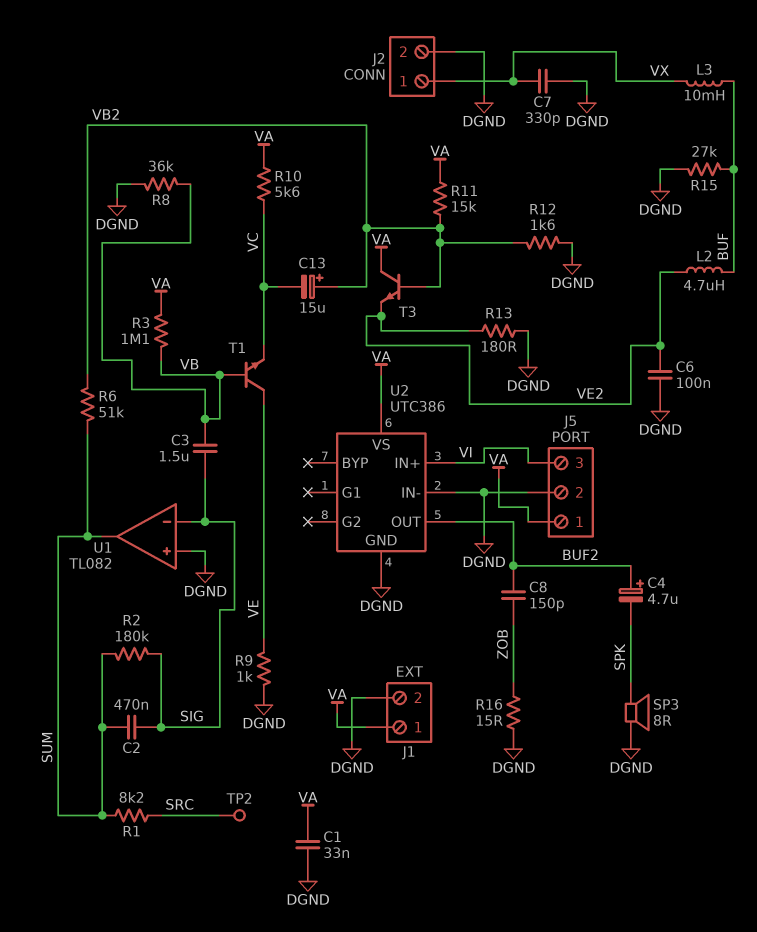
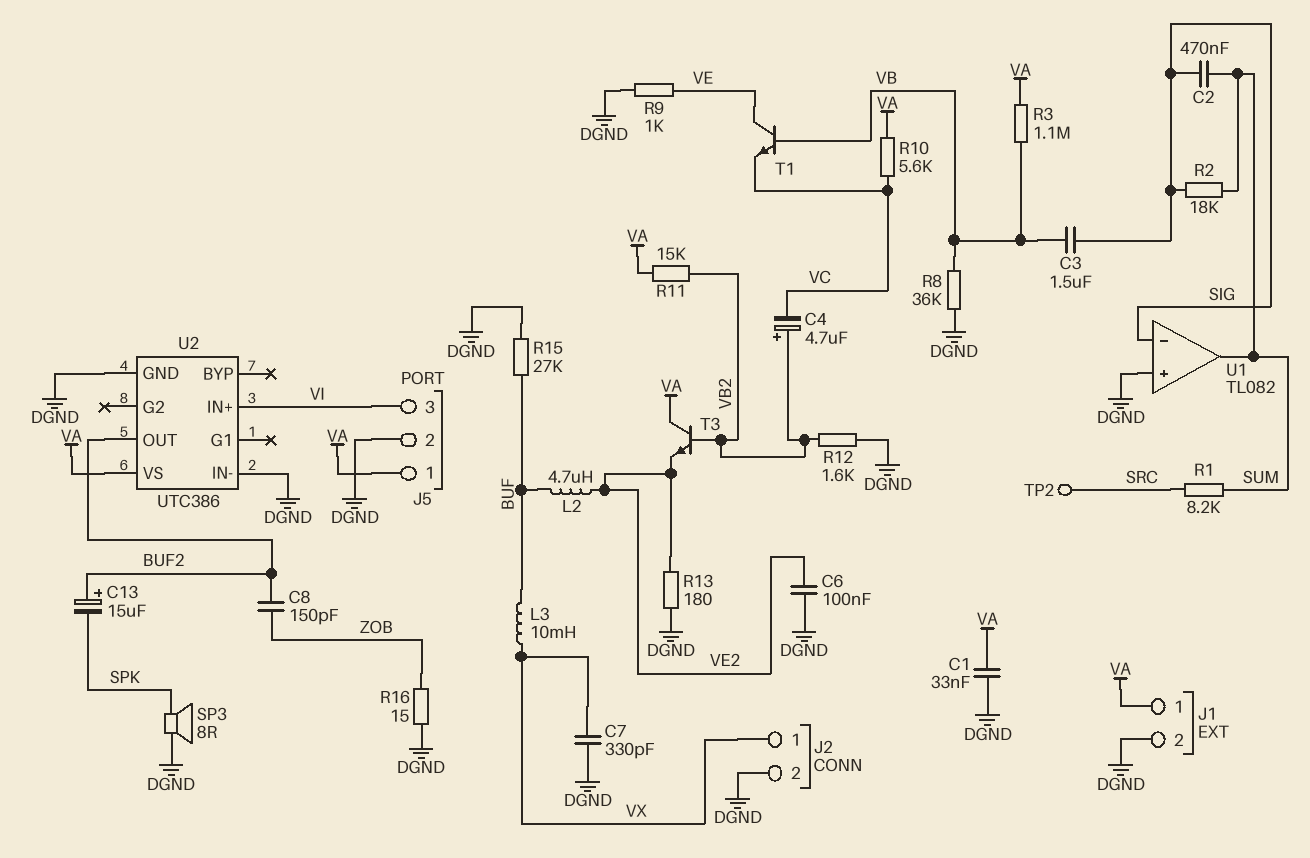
C4: 4.7uF (plus BUF2, minus SPK) -> 4.7uF (plus VB2, minus VC)
C13: 15uF (plus VB2, minus VC) -> 15uF (plus BUF2, minus SPK)
R2: 180k (SIG, SUM) -> 18k (SIG, SUM)
R6: 51k (SUM, VB2) -> none

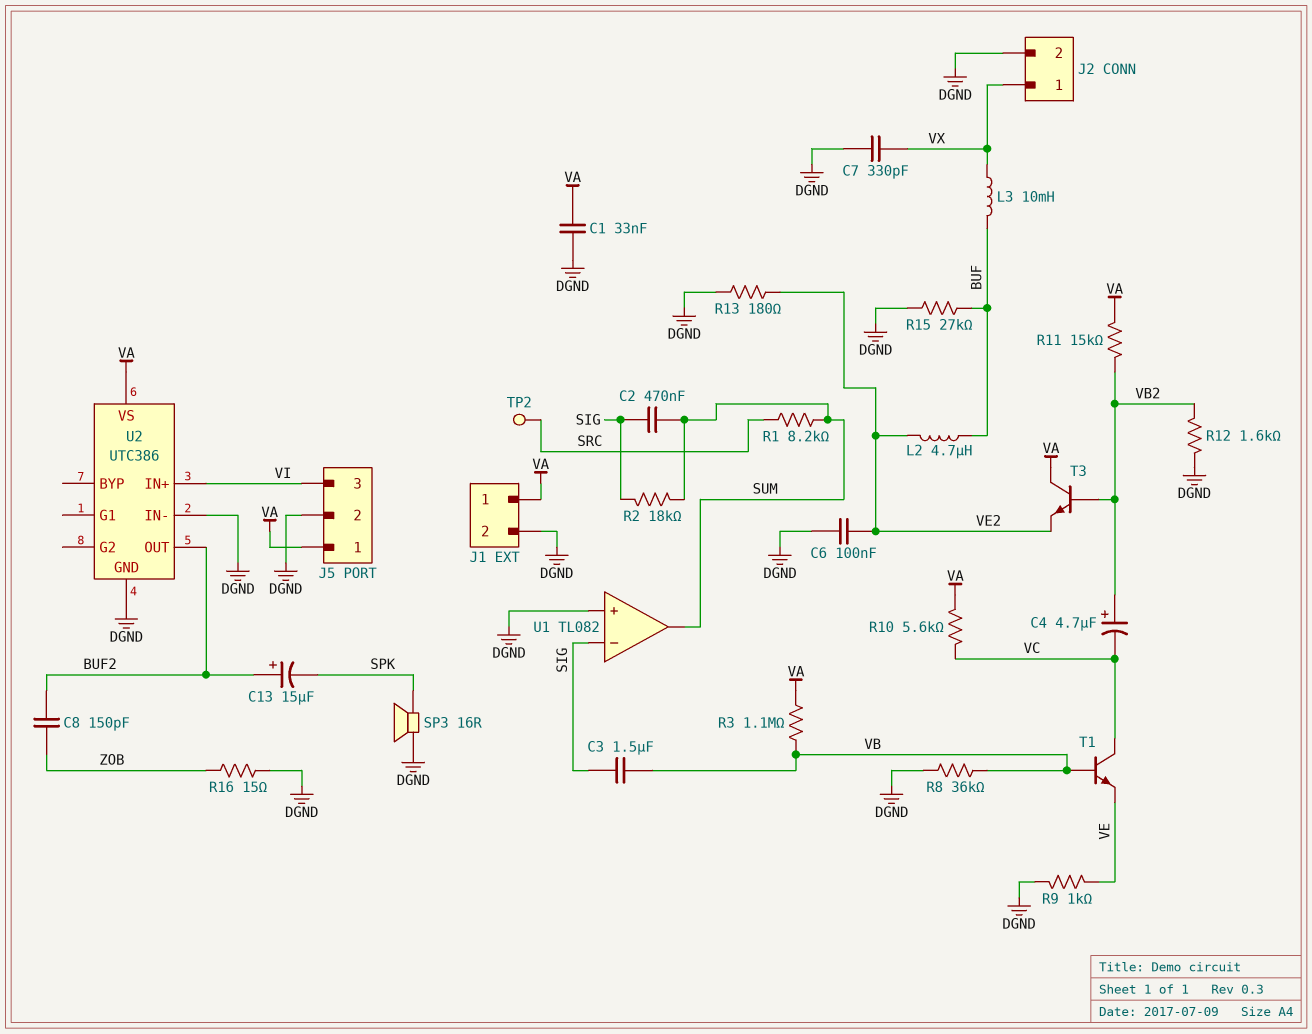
SP3: speaker 8R (DGND, SPK) -> speaker 16R (DGND, SPK)
T1: NPN (B VB, C VE, E VC) -> NPN (B VB, C VC, E VE)

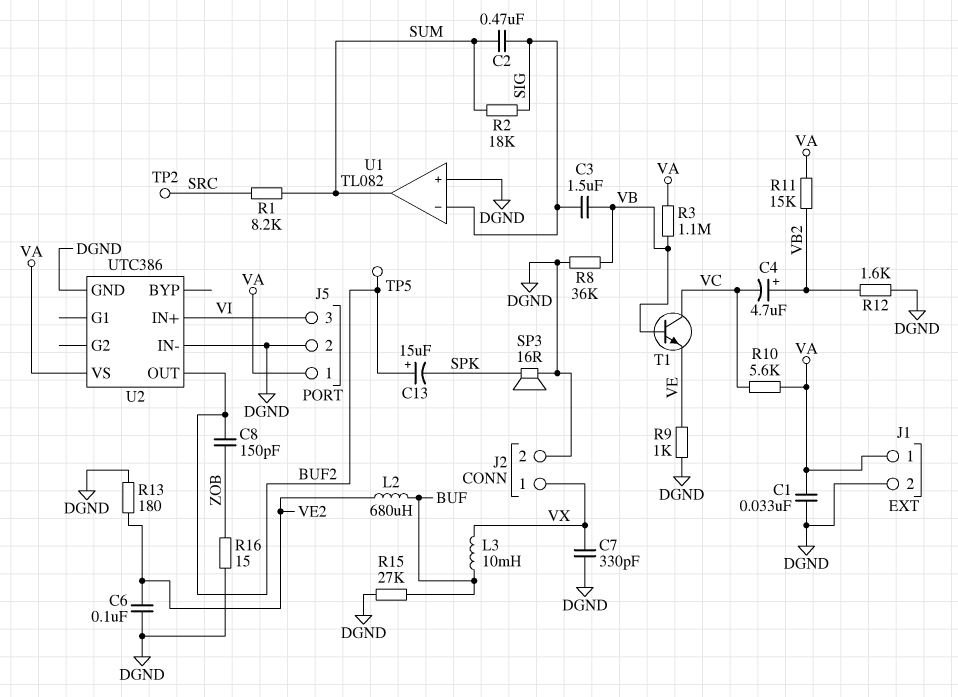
L2: 4.7uH (BUF, VE2) -> 680uH (BUF, VE2)
T3: NPN (B VB2, C VA, E VE2) -> none
TP5: none -> test point (BUF2)

